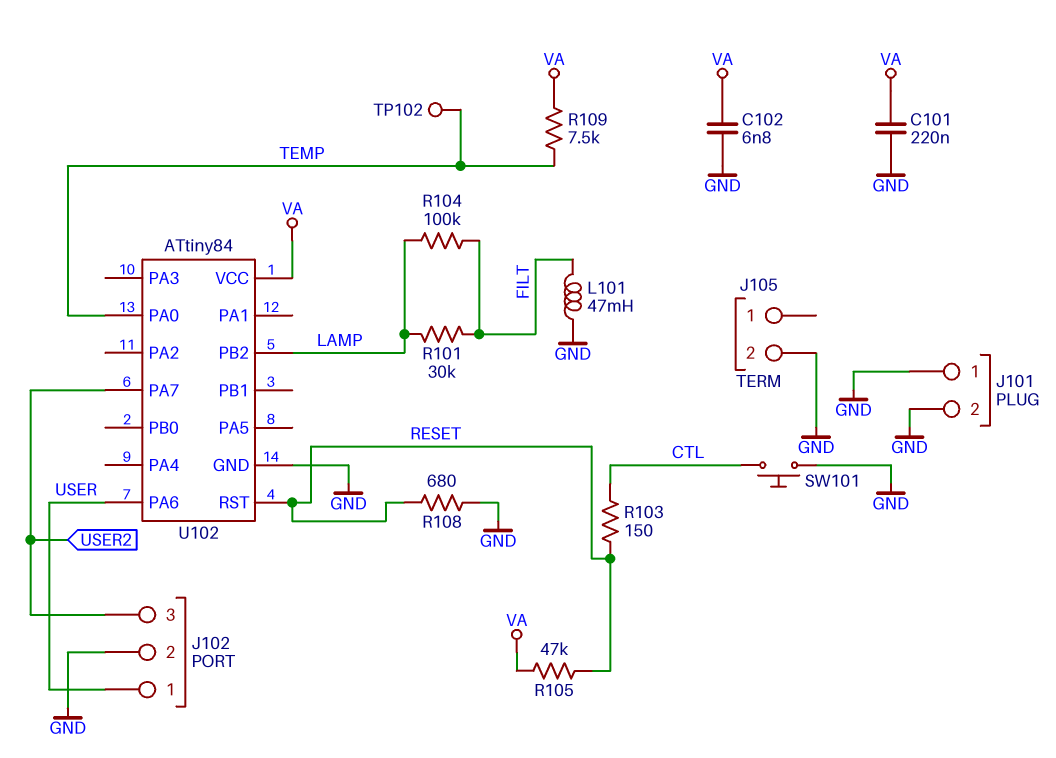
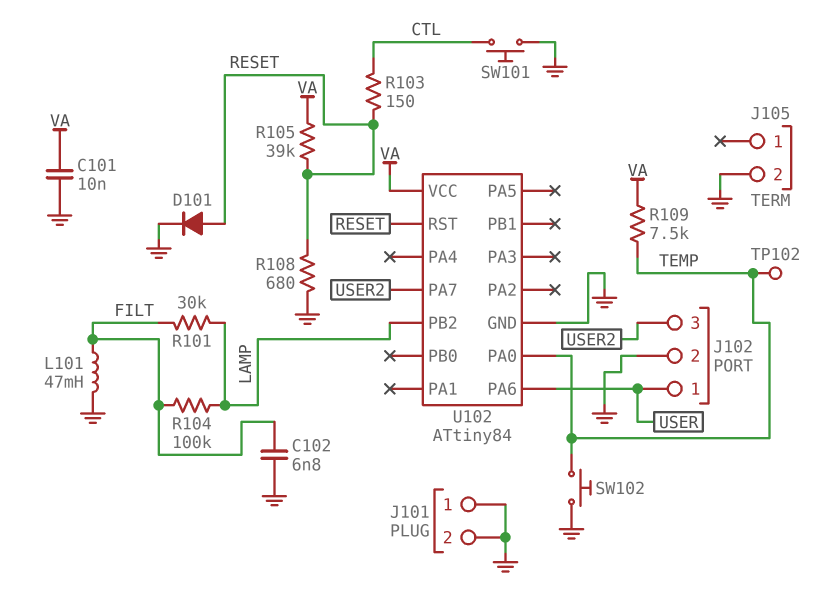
C101: 220nF (GND, VA) -> 10nF (GND, VA)
C102: 6.8nF (GND, VA) -> 6.8nF (FILT, GND)
D101: none -> diode (A RESET, K GND)
R105: 47k (RESET, VA) -> 39k (RESET, VA)
SW102: none -> button (GND, TEMP)

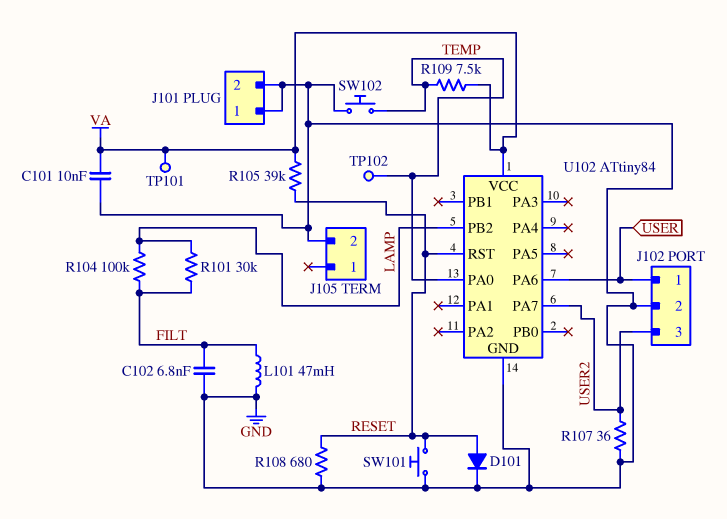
R103: 150 (CTL, RESET) -> none
R107: none -> 36 (GND, USER2)
SW101: button (CTL, GND) -> button (GND, RESET)
TP101: none -> test point (VA)

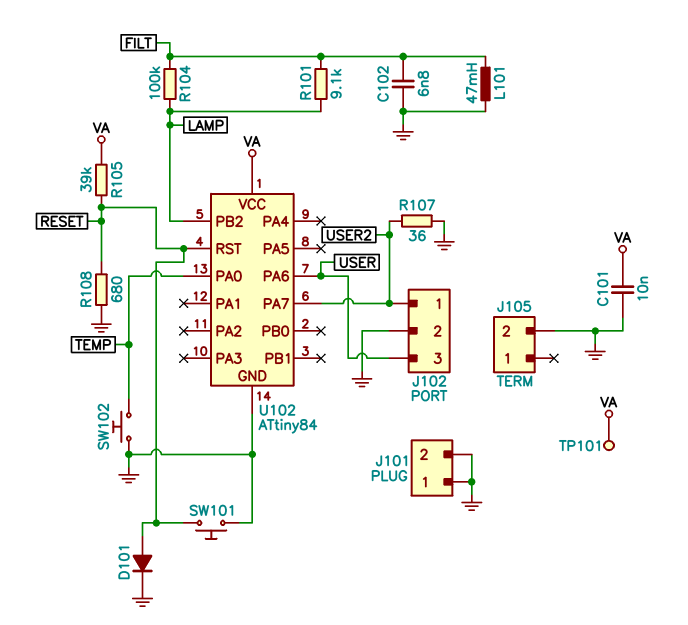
J102 pin 1: USER -> USER2
J102 pin 3: USER2 -> USER
R101: 30k (FILT, LAMP) -> 9.1k (FILT, LAMP)
R109: 7.5k (TEMP, VA) -> none
TP102: test point (TEMP) -> none

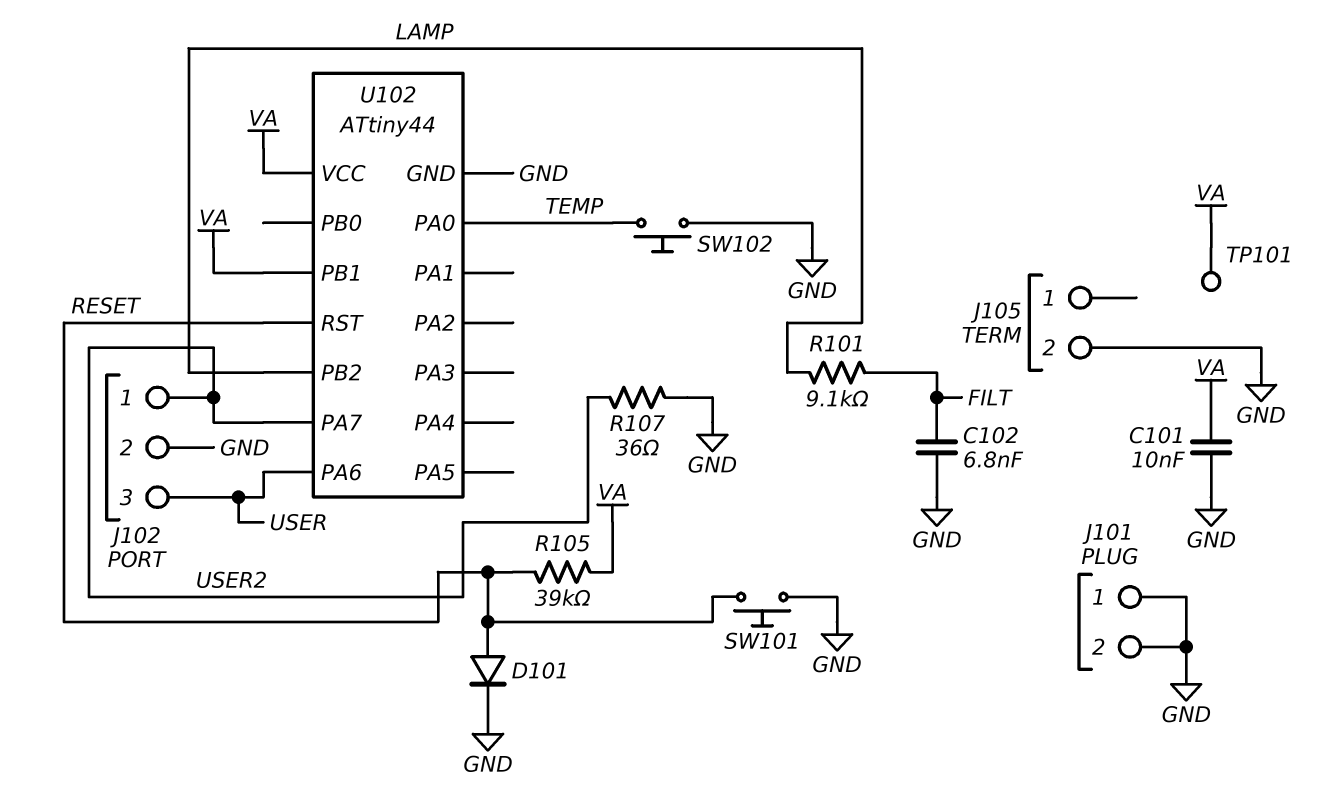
L101: 47mH (FILT, GND) -> none
R104: 100k (FILT, LAMP) -> none
R108: 680 (GND, RESET) -> none
U102: ATtiny84 -> ATtiny44
U102 pin PB1: none -> VA

